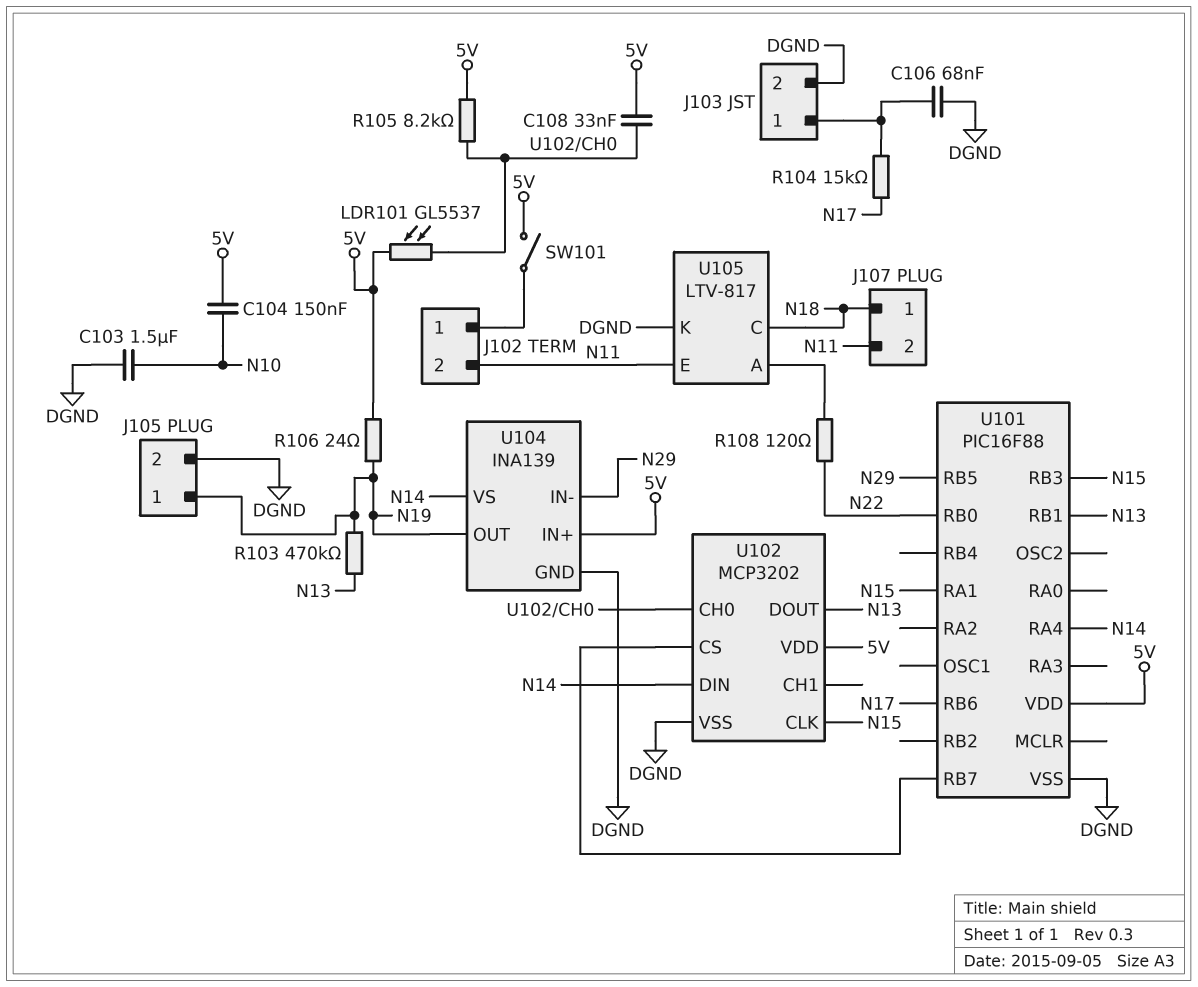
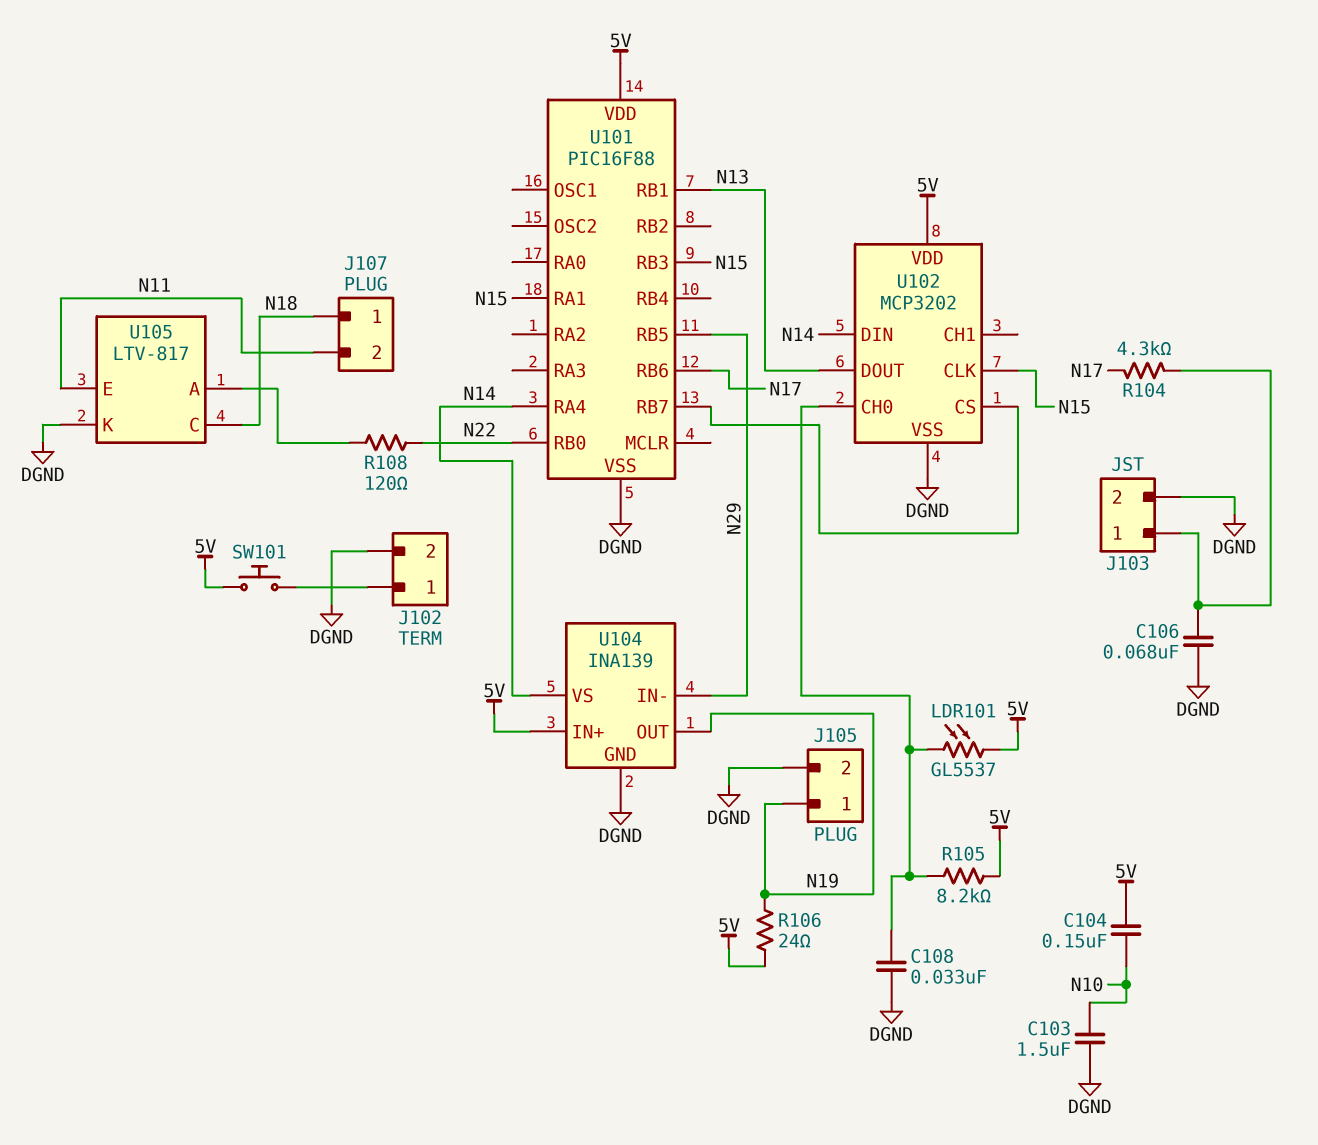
C108: 33nF (5V, U102/CH0) -> 33nF (DGND, U102/CH0)
J102 pin 2: N11 -> DGND
R103: 470k (N13, N19) -> none
R104: 15k (J103/1, N17) -> 4.3k (J103/1, N17)
SW101: switch (5V, J102/1) -> button (5V, J102/1)

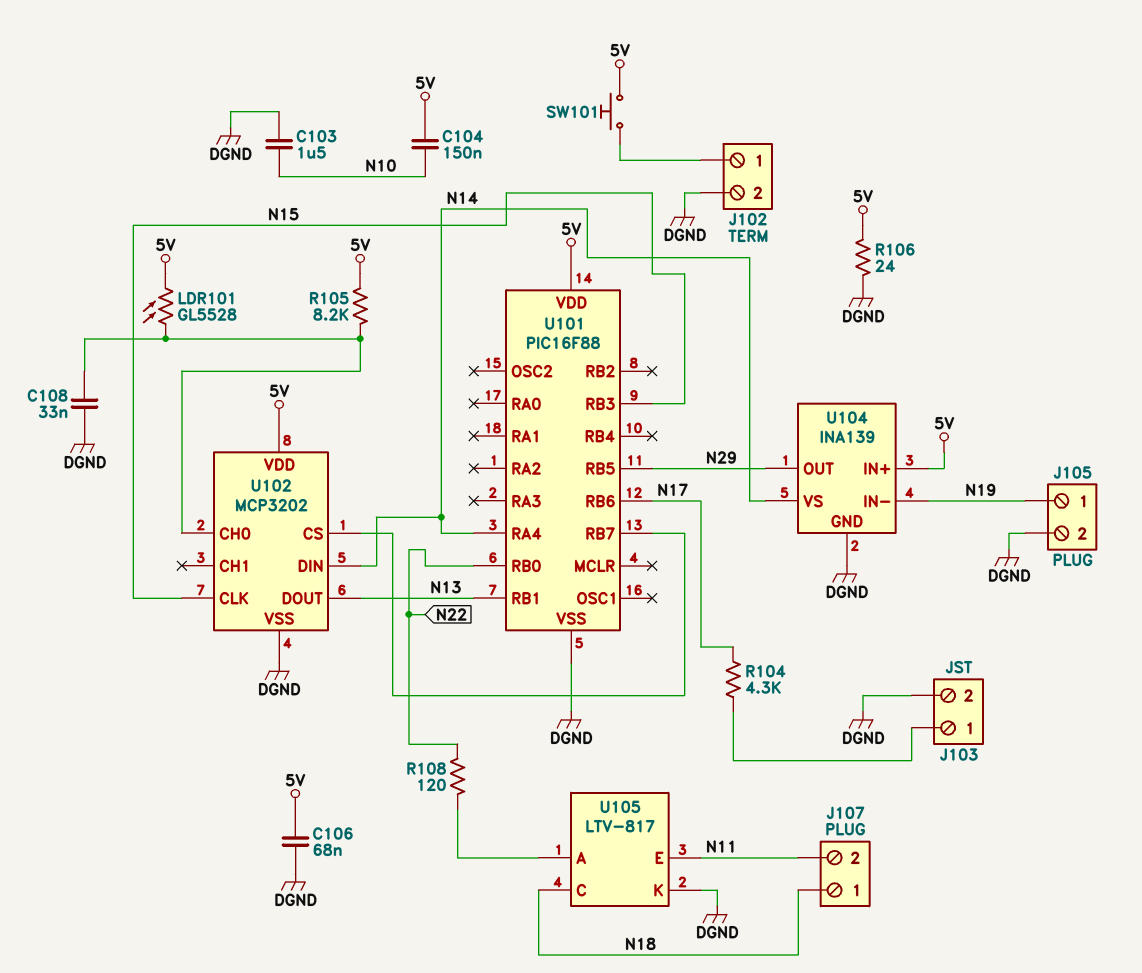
C106: 68nF (DGND, J103/1) -> 68nF (5V, DGND)
LDR101: GL5537 (5V, U102/CH0) -> GL5528 (5V, U102/CH0)
R106: 24 (5V, N19) -> 24 (5V, DGND)
U101 pin RA1: N15 -> none
U104 pin IN-: N29 -> N19
U104 pin OUT: N19 -> N29

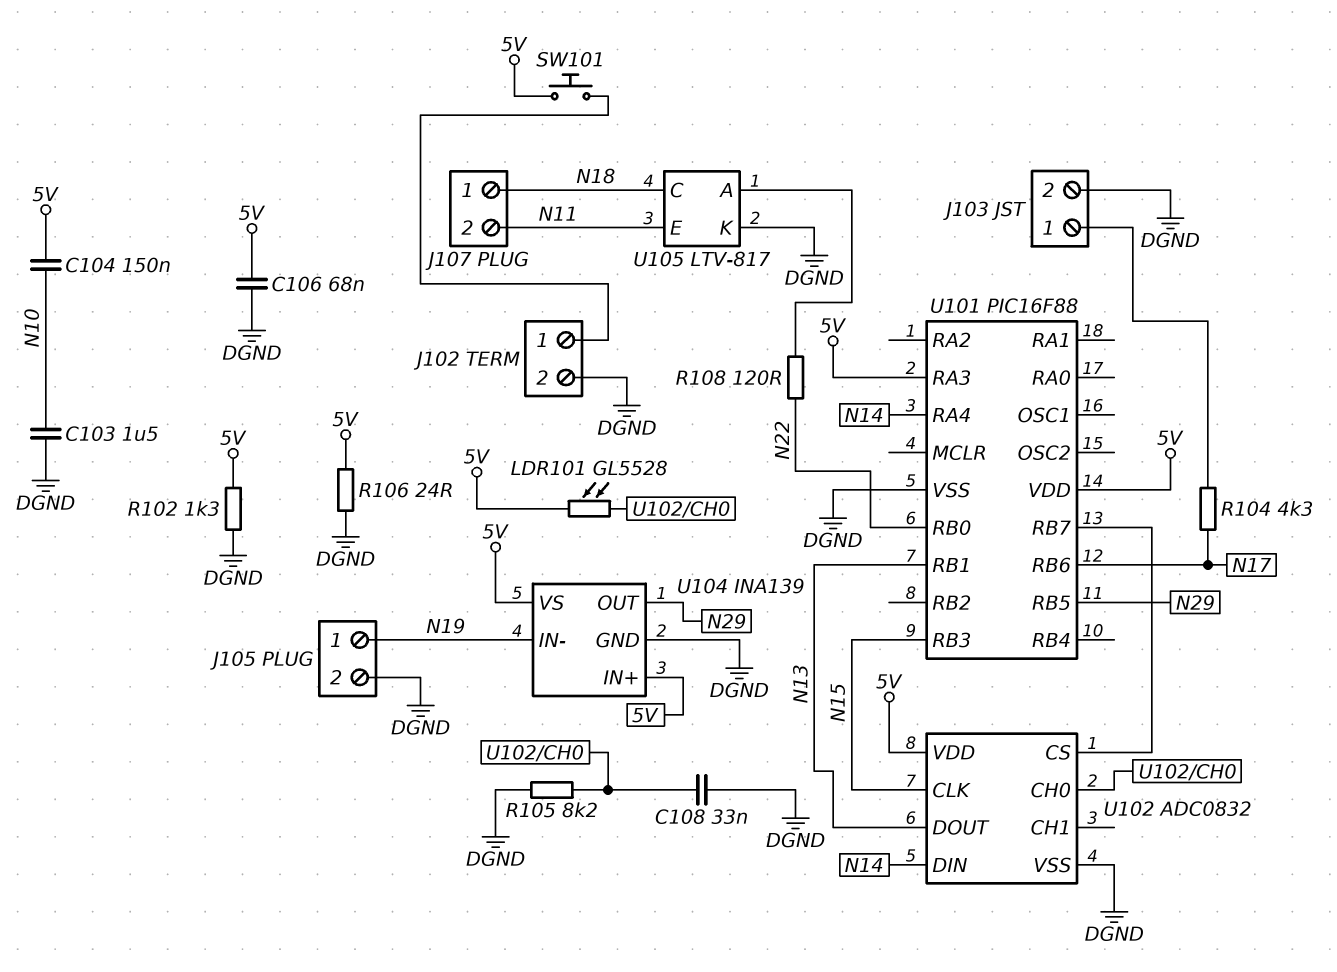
R102: none -> 1.3k (5V, DGND)
R105: 8.2k (5V, U102/CH0) -> 8.2k (DGND, U102/CH0)
U101 pin RA3: none -> 5V
U102: MCP3202 -> ADC0832
U104 pin VS: N14 -> 5V

